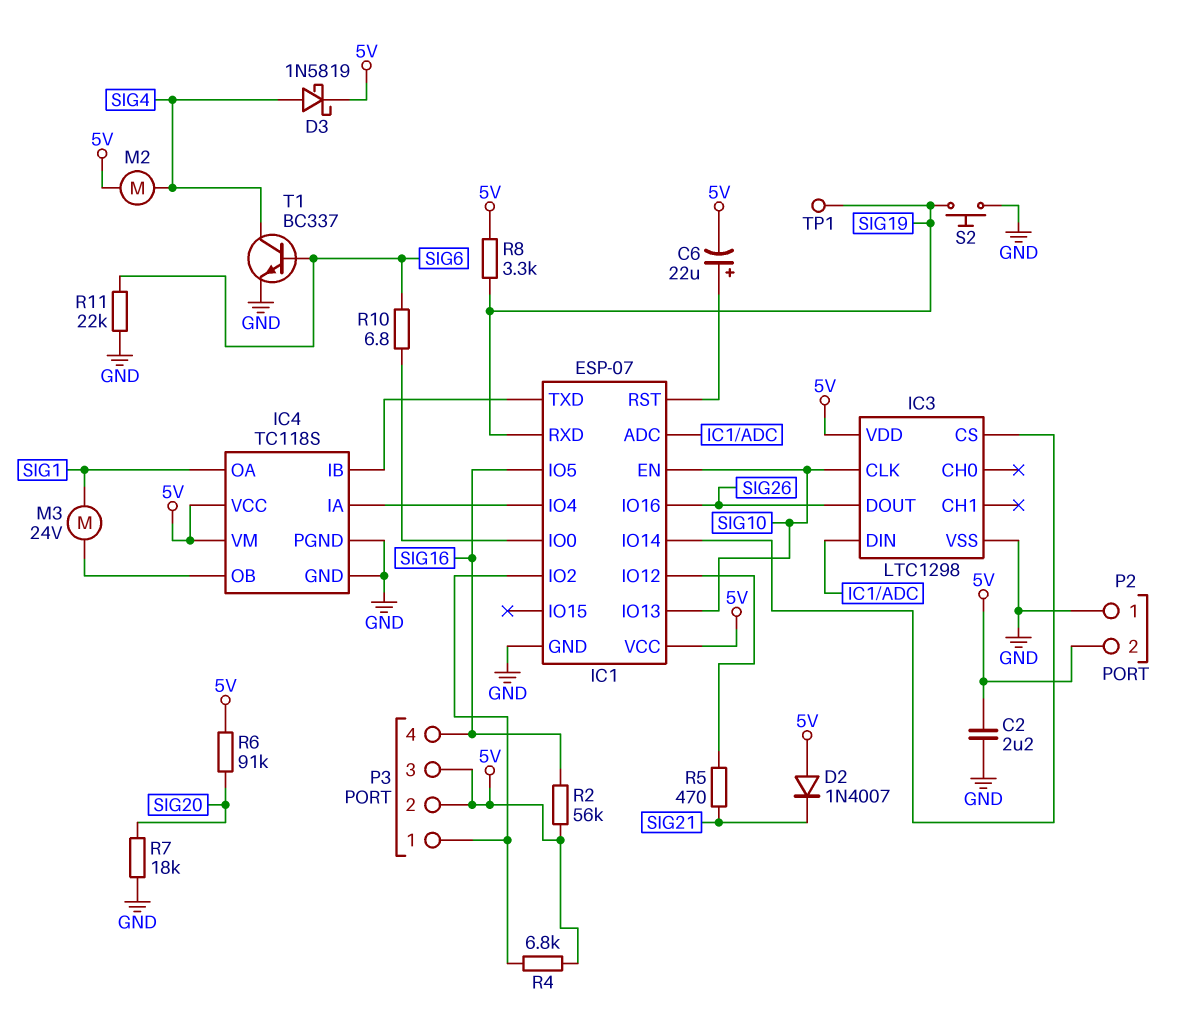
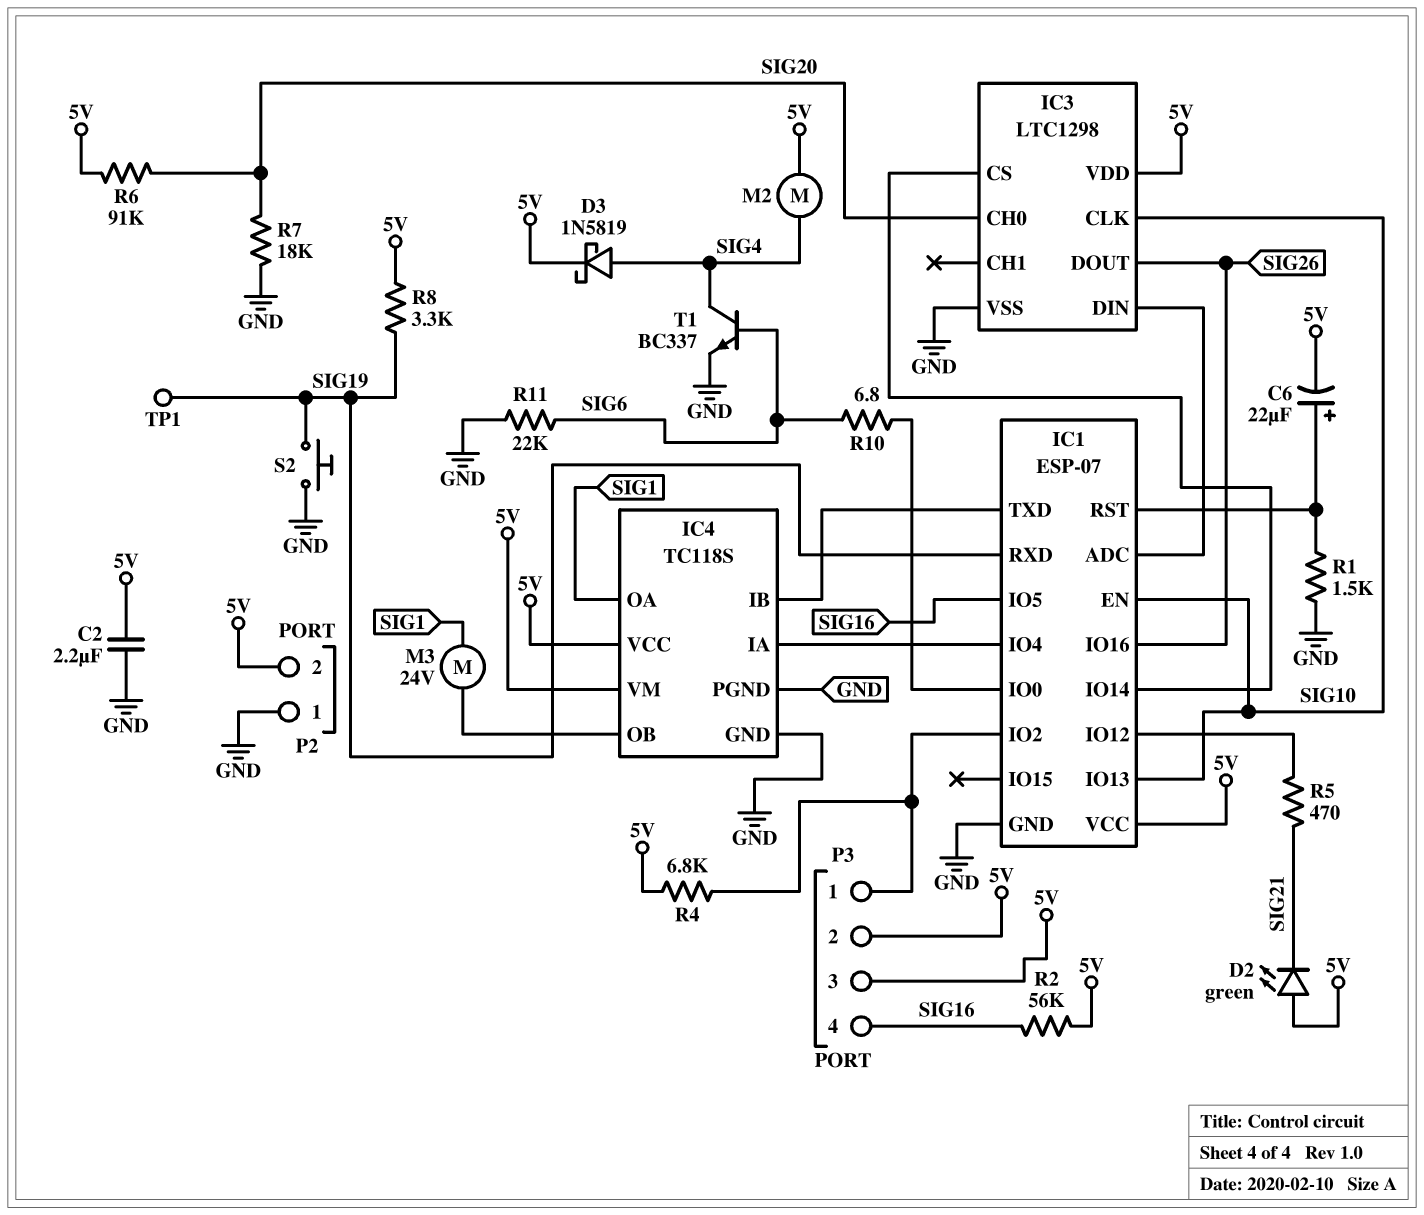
D2: diode 1N4007 (A 5V, K SIG21) -> LED green (A 5V, K SIG21)
IC3 pin CH0: none -> SIG20
R1: none -> 1.5k (GND, IC1/RST)

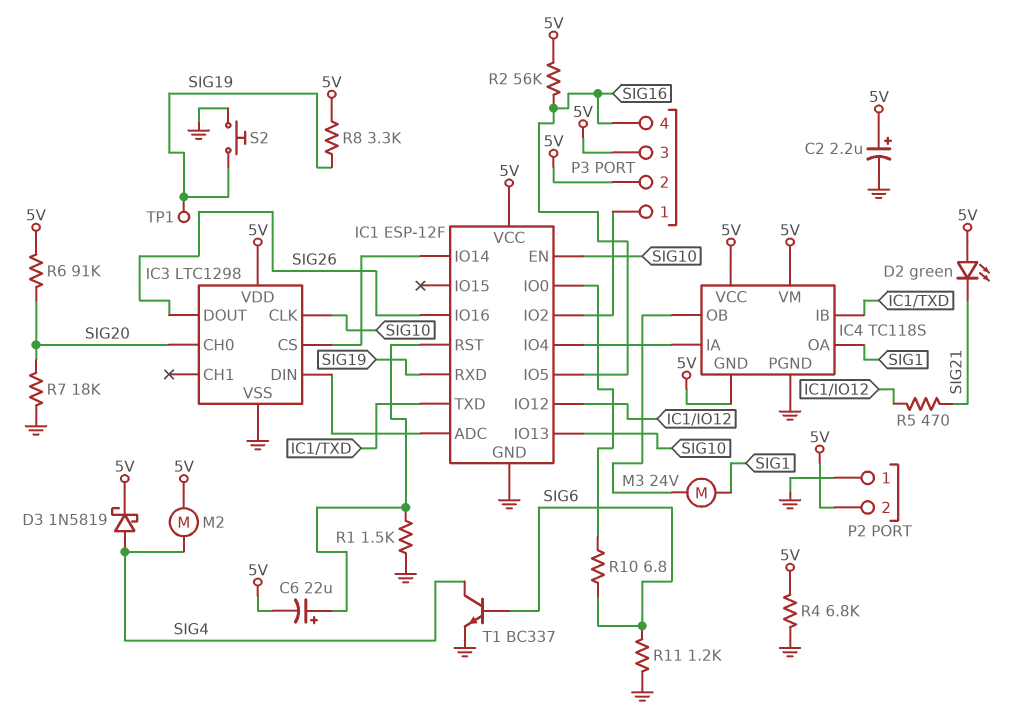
C2: 2.2uF (5V, GND) -> 2.2uF (plus 5V, minus GND)
IC1: ESP-07 -> ESP-12F
IC4 pin GND: GND -> 5V
R4: 6.8k (5V, IC1/IO2) -> 6.8k (5V, GND)
R11: 22k (GND, SIG6) -> 1.2k (GND, SIG6)

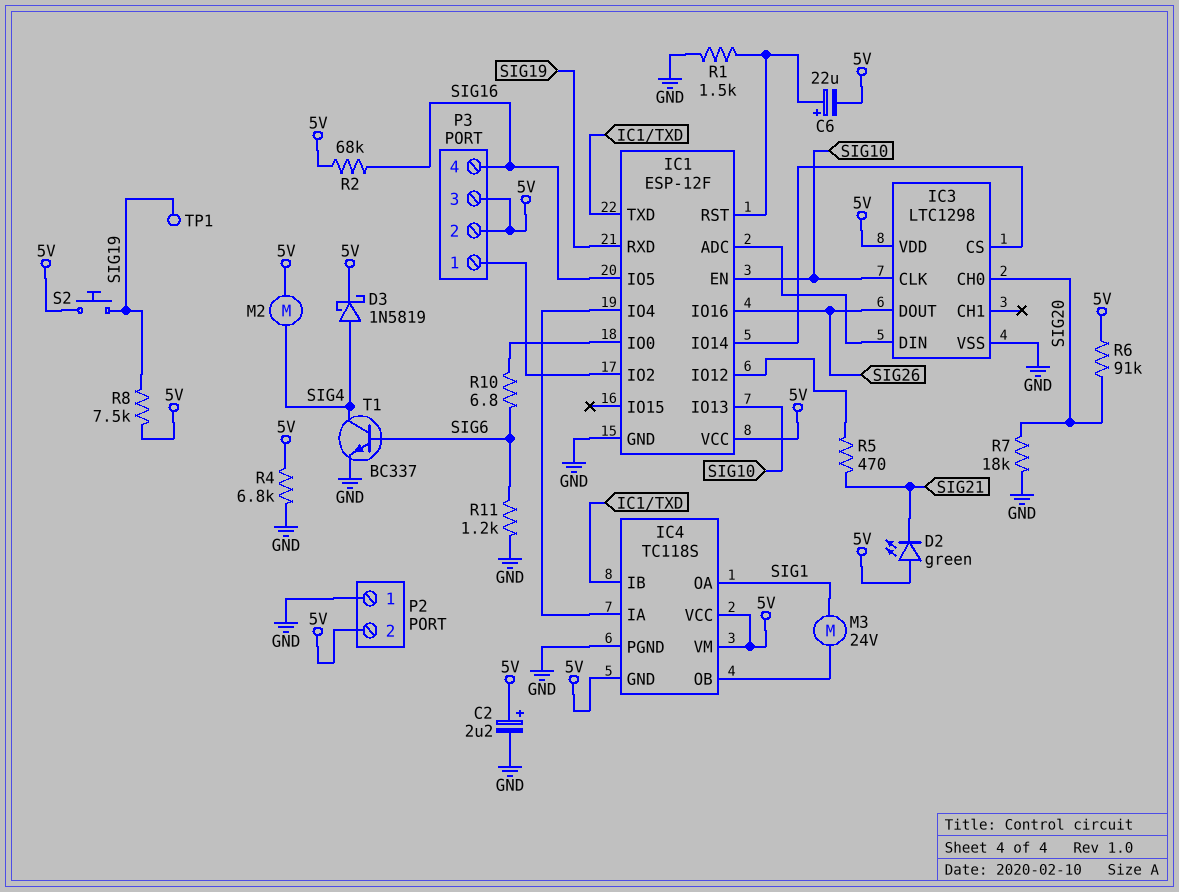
R2: 56k (5V, SIG16) -> 68k (5V, SIG16)
R8: 3.3k (5V, SIG19) -> 7.5k (5V, SIG19)
S2: button (GND, SIG19) -> button (5V, SIG19)

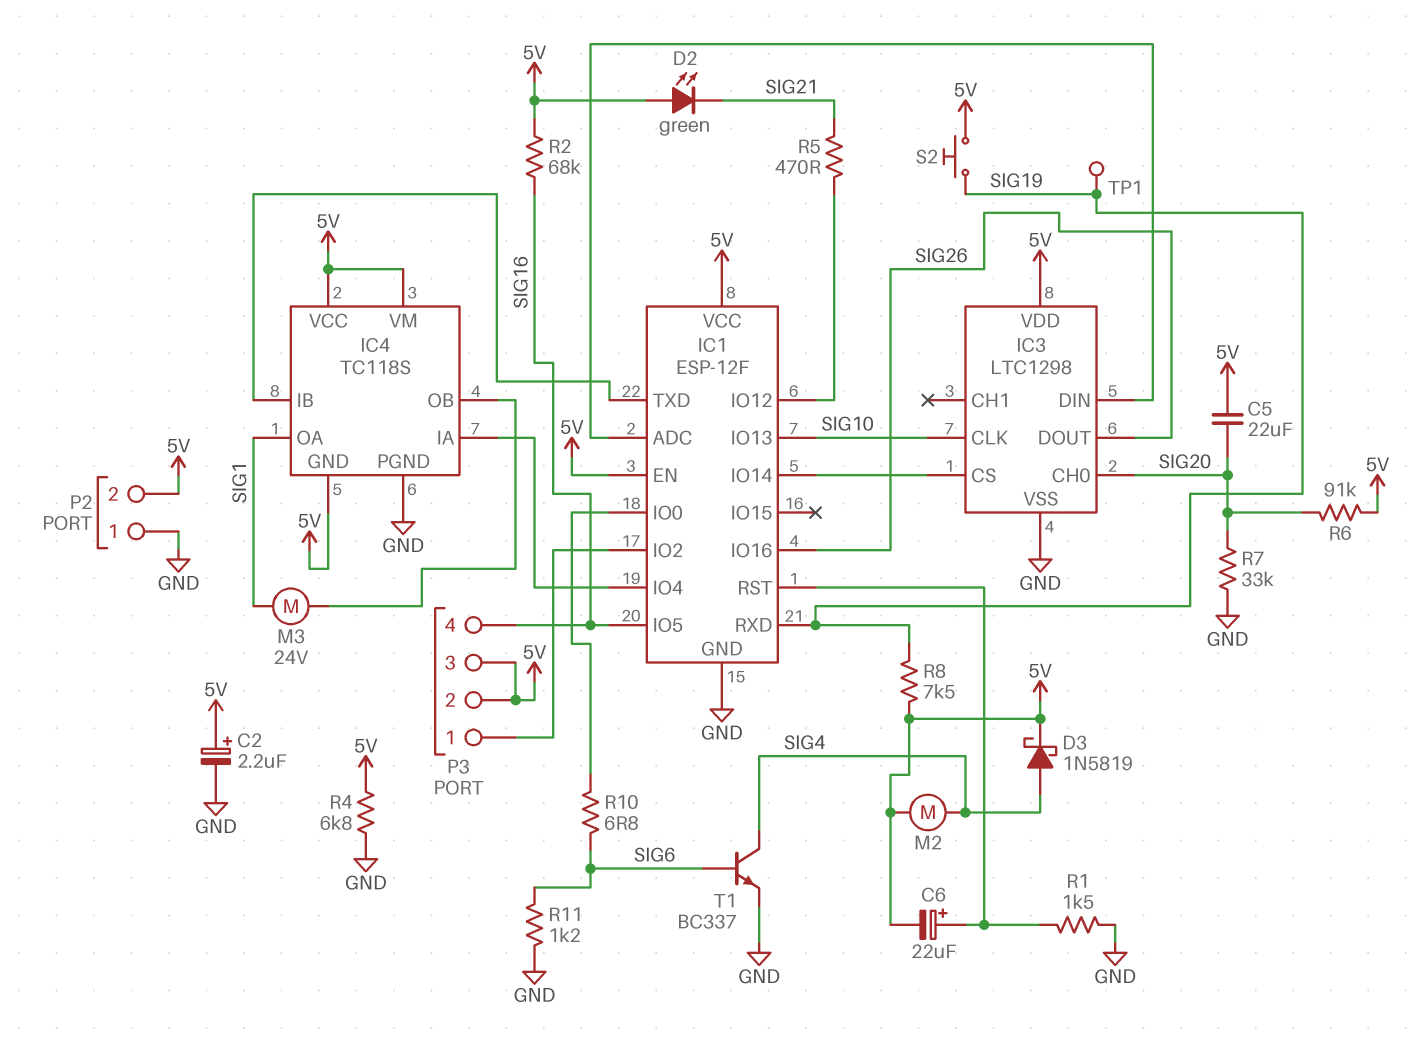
C5: none -> 22uF (5V, SIG20)
IC1 pin EN: SIG10 -> 5V
R7: 18k (GND, SIG20) -> 33k (GND, SIG20)

